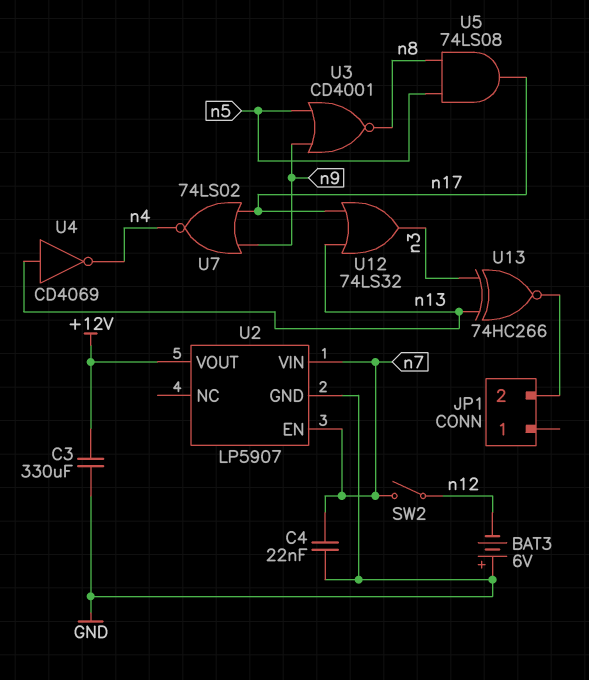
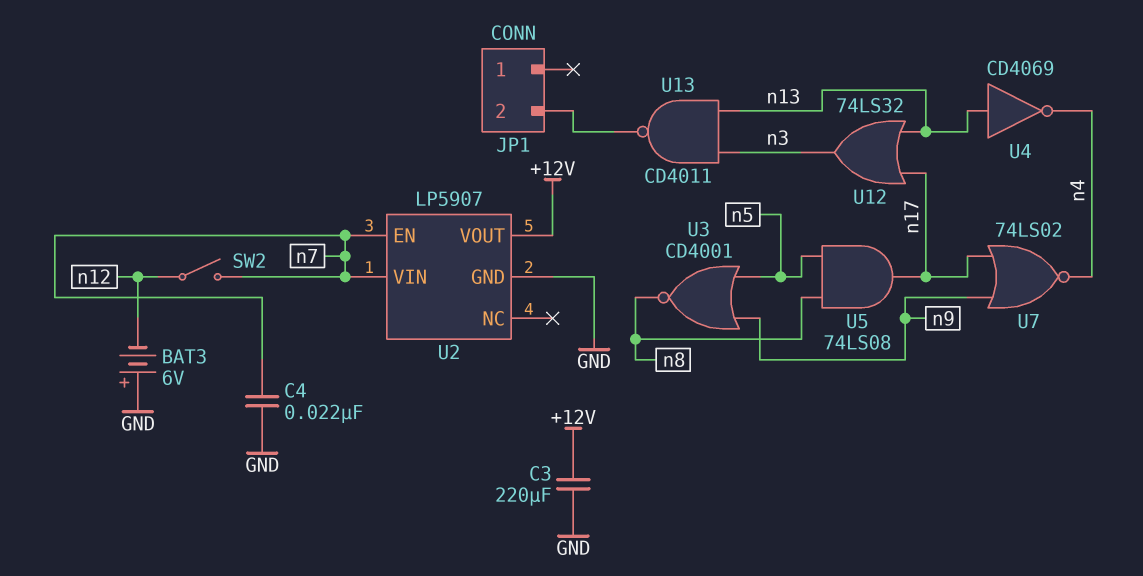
C3: 330uF (+12V, GND) -> 220uF (+12V, GND)
U13: XNOR 74HC266 (in n3, in n13, out JP1/2) -> NAND CD4011 (in n3, in n13, out JP1/2)

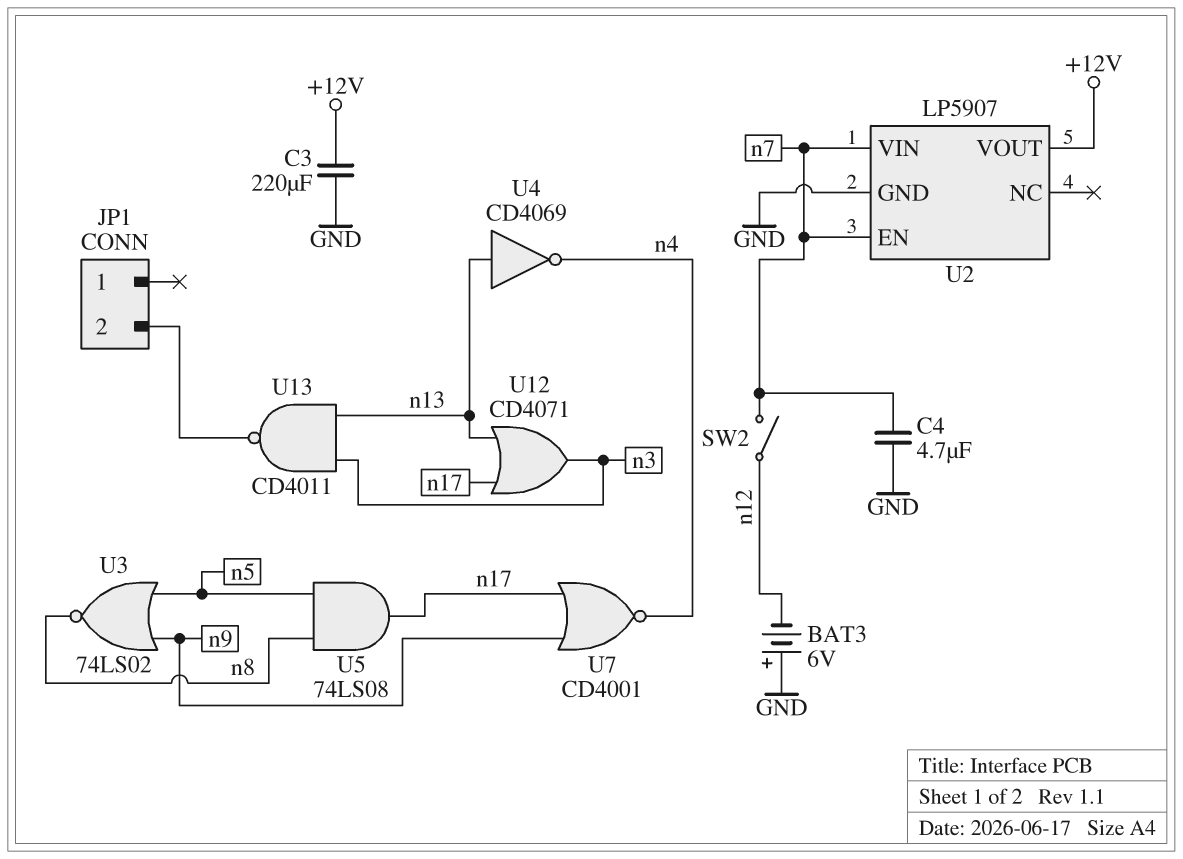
C4: 22nF (GND, n7) -> 4.7uF (GND, n7)
U3: NOR CD4001 (in n5, in n9, out n8) -> NOR 74LS02 (in n5, in n9, out n8)
U7: NOR 74LS02 (in n9, in n17, out n4) -> NOR CD4001 (in n9, in n17, out n4)
U12: OR 74LS32 (in n13, in n17, out n3) -> OR CD4071 (in n13, in n17, out n3)

